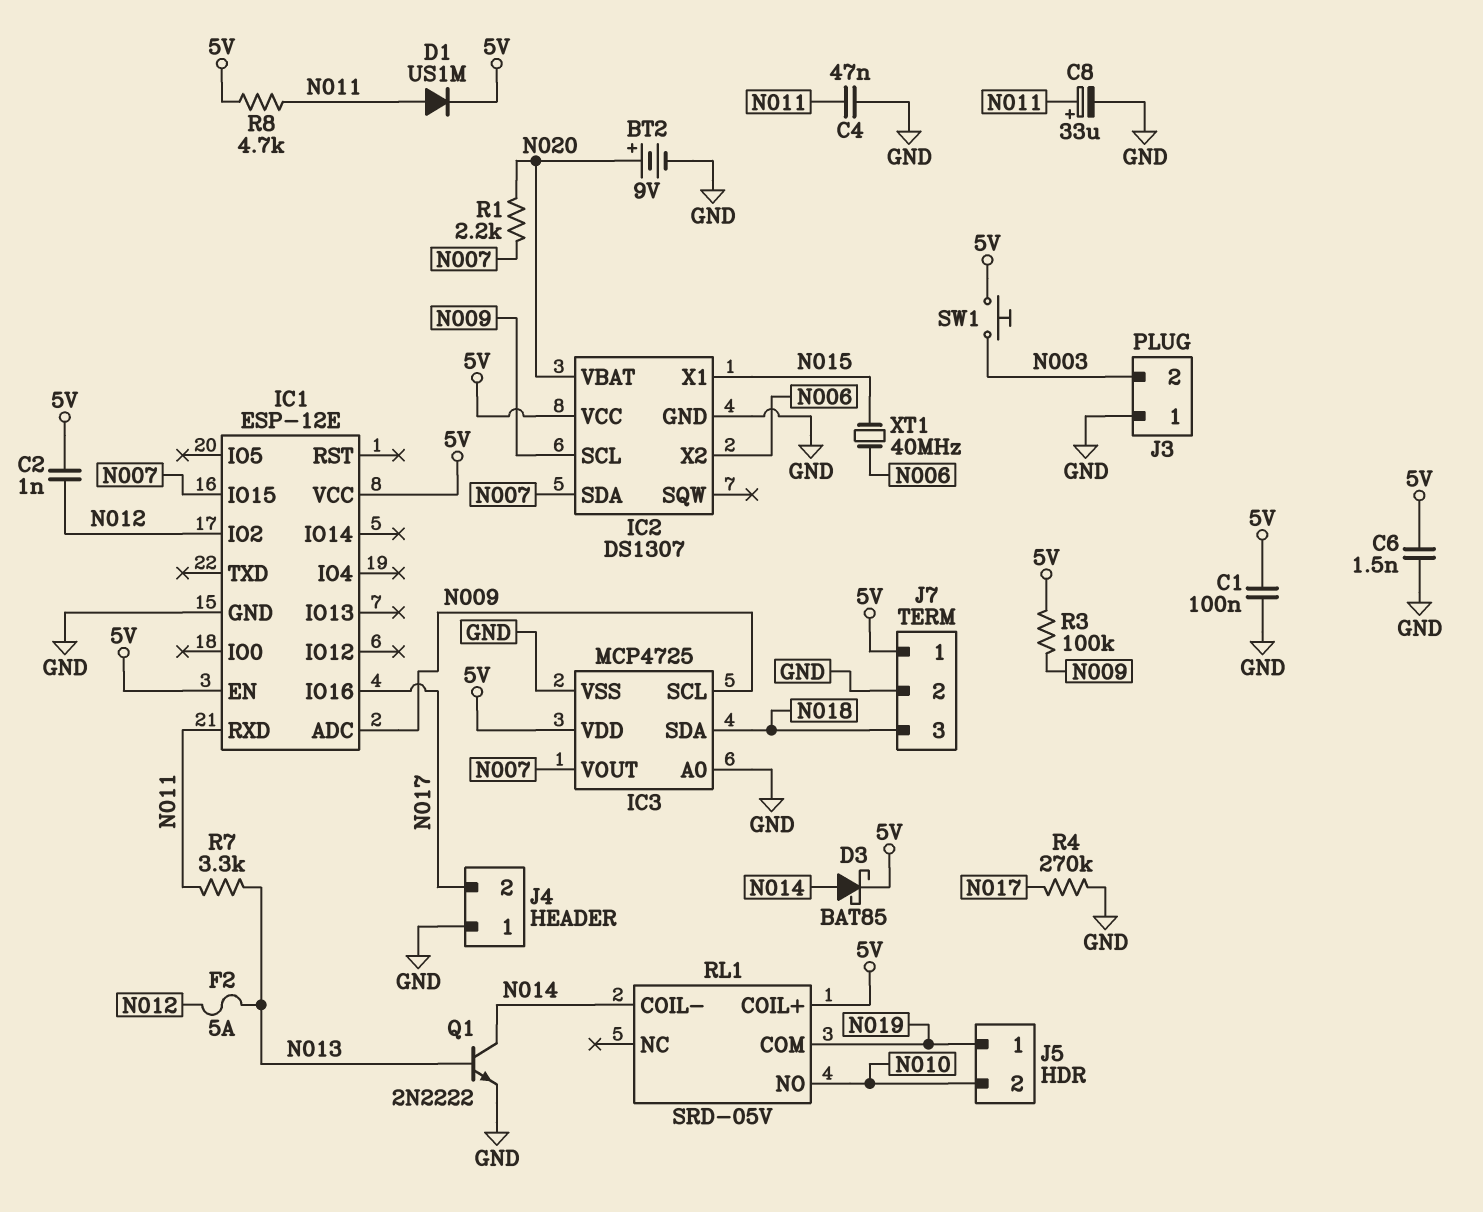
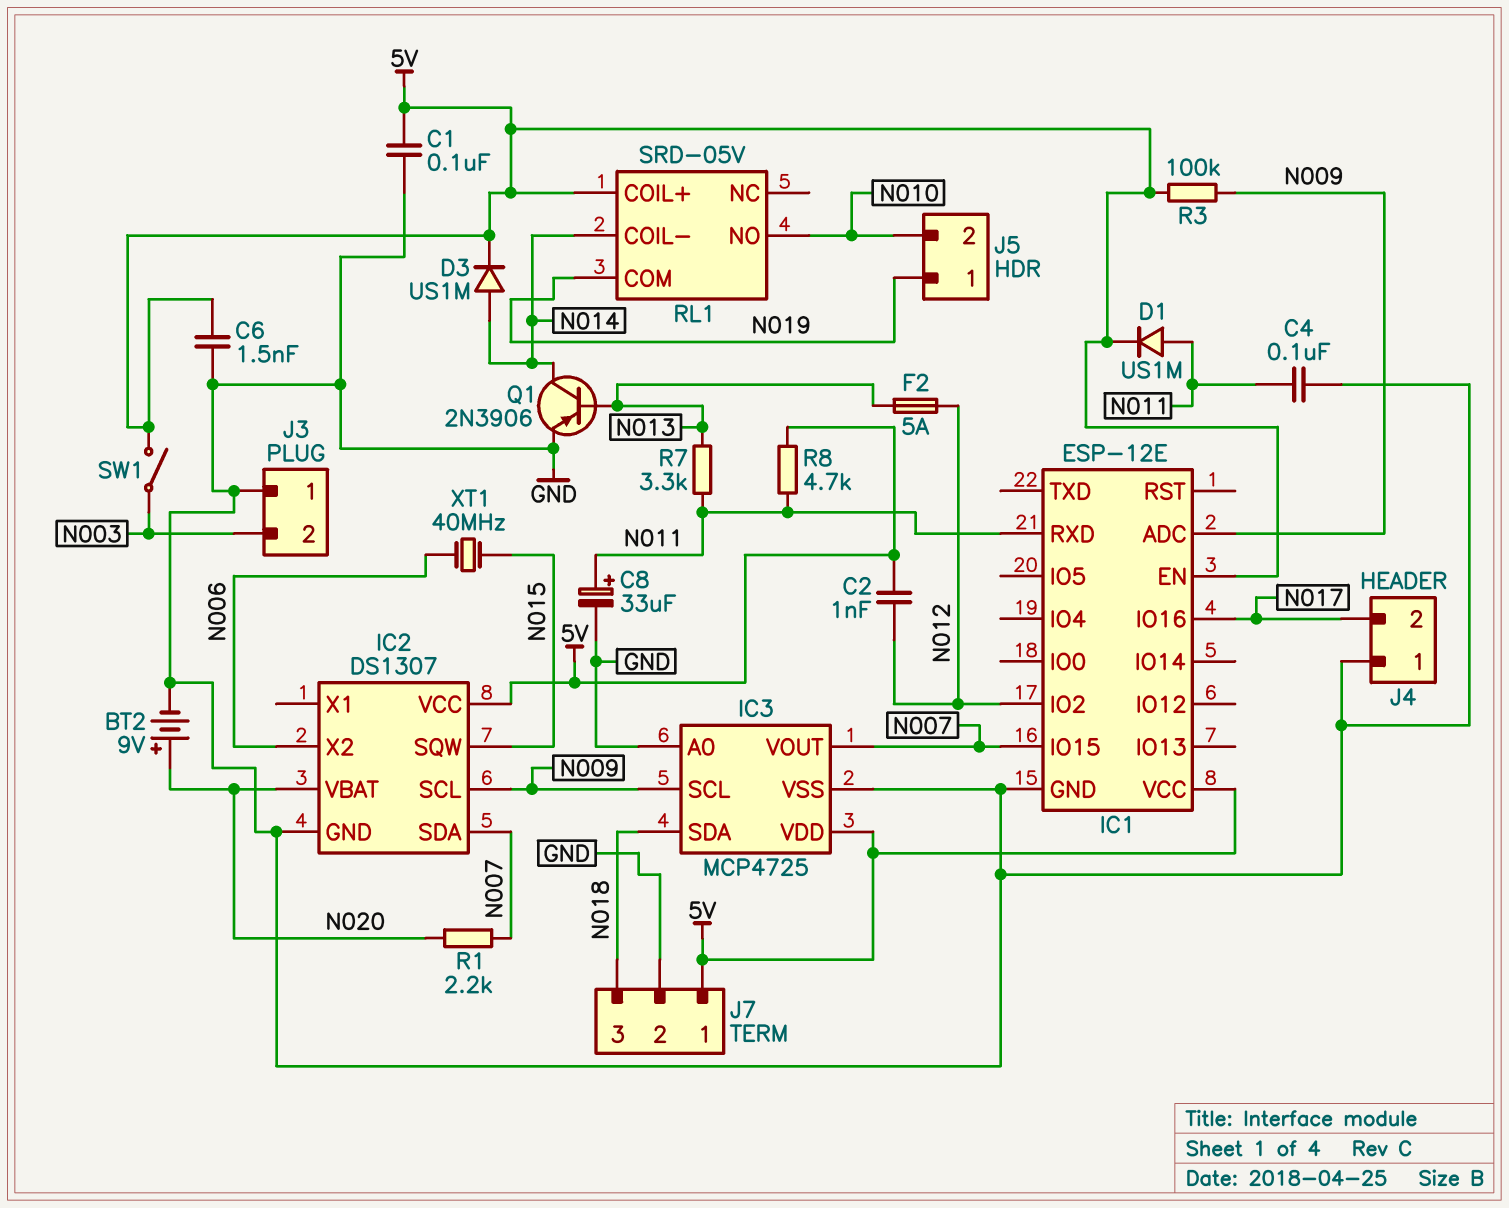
C4: 47nF (GND, N011) -> 100nF (GND, N011)
D3: schottky BAT85 (A N014, K 5V) -> diode US1M (A N014, K 5V)
IC2 pin SQW: none -> N015
IC2 pin X1: N015 -> none
Q1: NPN 2N2222 (B N013, C N014, E GND) -> PNP 2N3906 (B N013, C N014, E GND)
R4: 270k (GND, N017) -> none
SW1: button (5V, N003) -> switch (5V, N003)

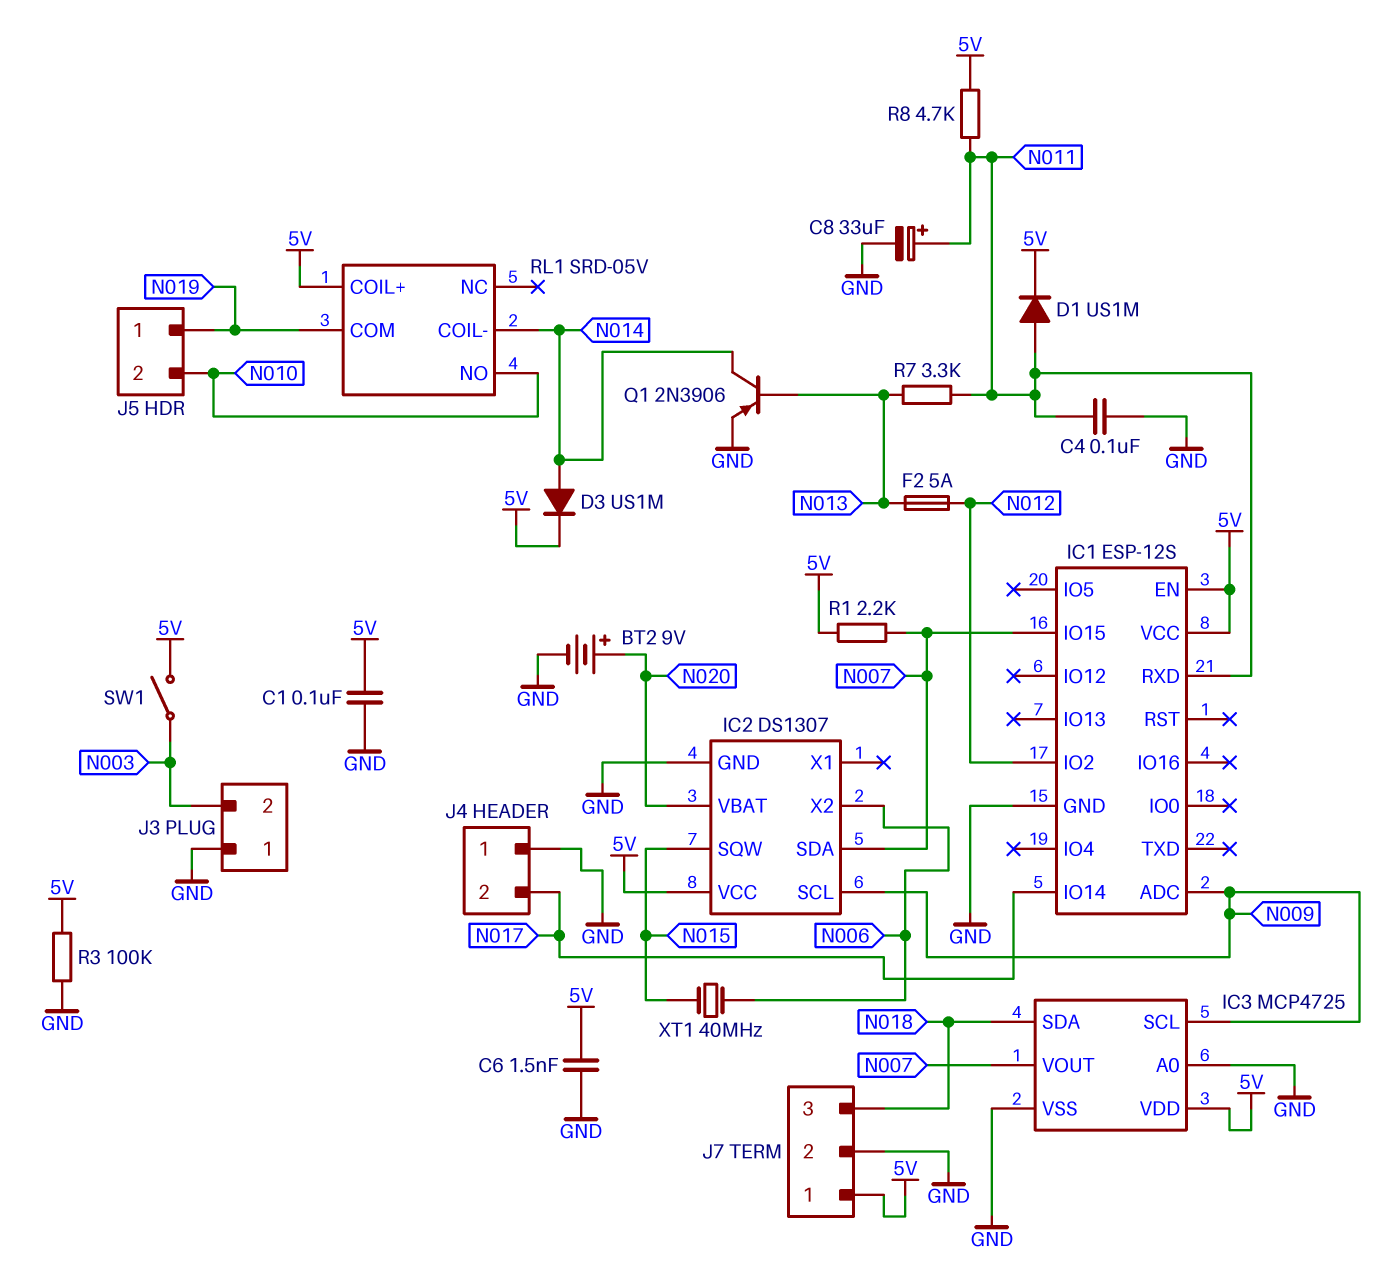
C2: 1nF (5V, N012) -> none
IC1: ESP-12E -> ESP-12S
IC1 pin IO14: none -> N017
IC1 pin IO16: N017 -> none
R1: 2.2k (N007, N020) -> 2.2k (5V, N007)
R3: 100k (5V, N009) -> 100k (5V, GND)

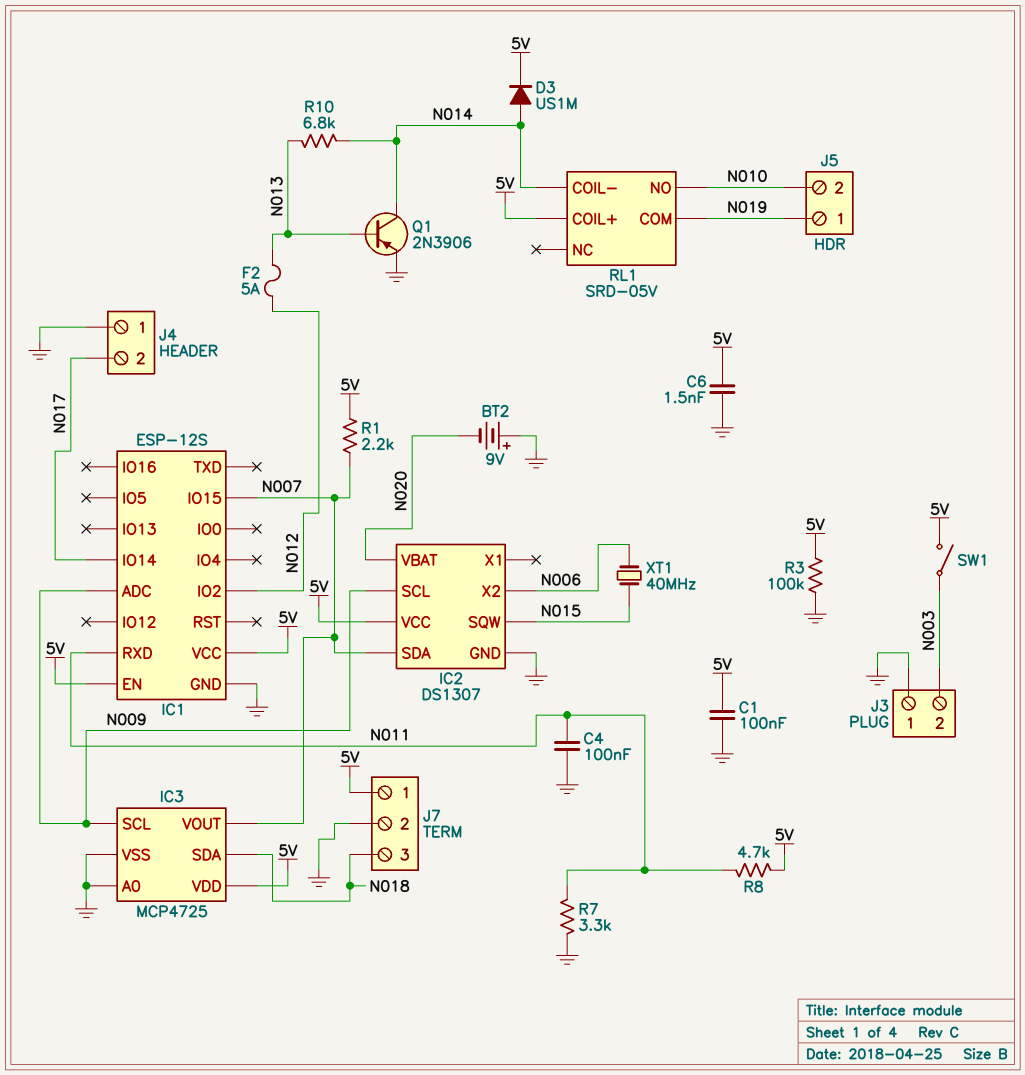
BT2: 9V (plus N020, minus GND) -> 9V (plus GND, minus N020)
C8: 33uF (plus N011, minus GND) -> none
D1: diode US1M (A N011, K 5V) -> none
R7: 3.3k (N011, N013) -> 3.3k (GND, N011)
R10: none -> 6.8k (N013, N014)

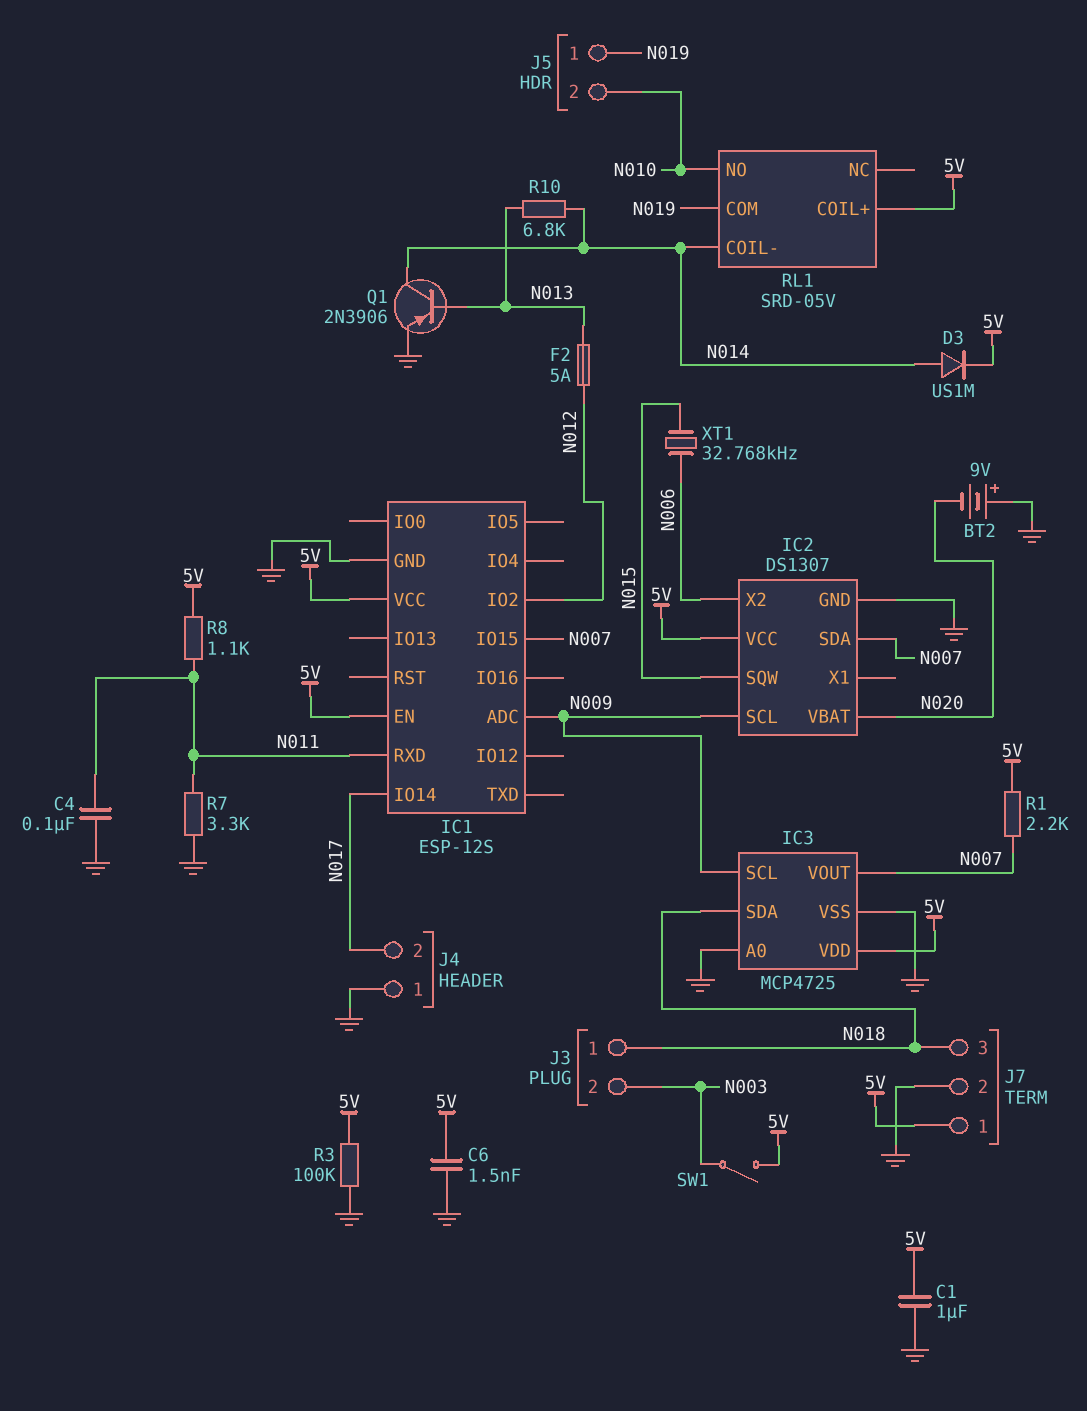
C1: 100nF (5V, GND) -> 1uF (5V, GND)
J3 pin 1: GND -> N018
R8: 4.7k (5V, N011) -> 1.1k (5V, N011)
XT1: 40MHz (N006, N015) -> 32.768kHz (N006, N015)

